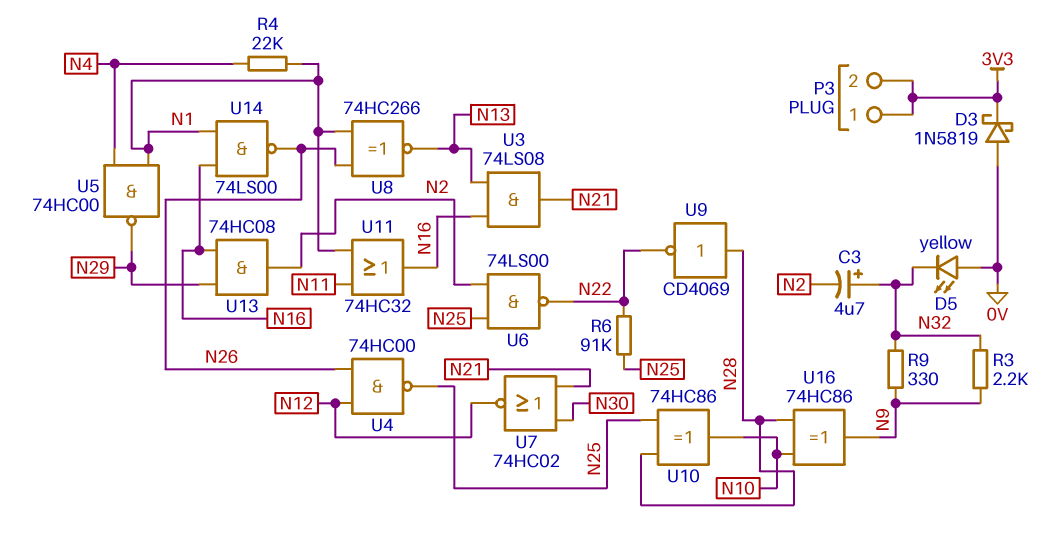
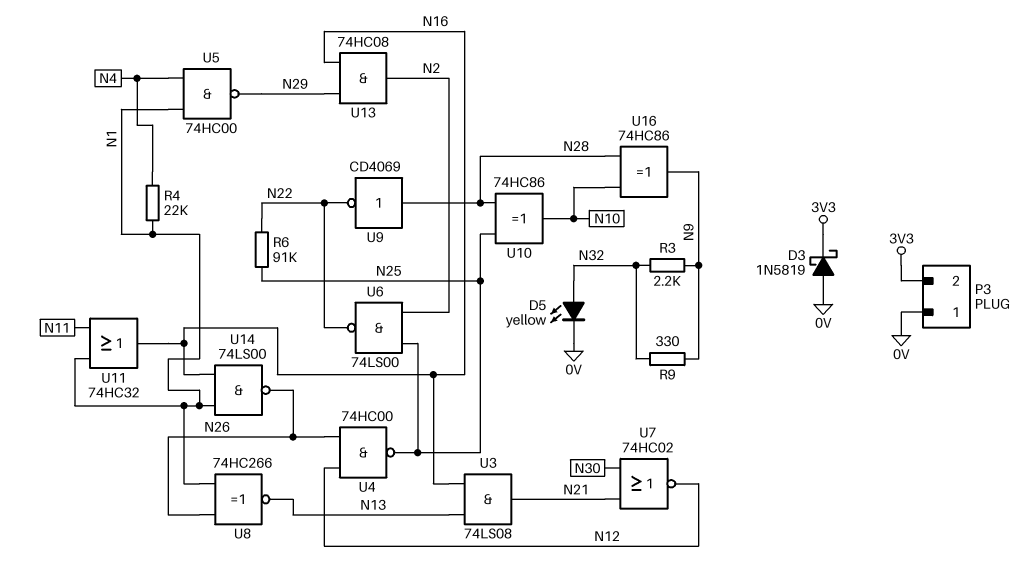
C3: 4.7uF (plus N32, minus N2) -> none
D5: LED yellow (A 0V, K N32) -> LED yellow (A N32, K 0V)
P3 pin 1: 3V3 -> 0V

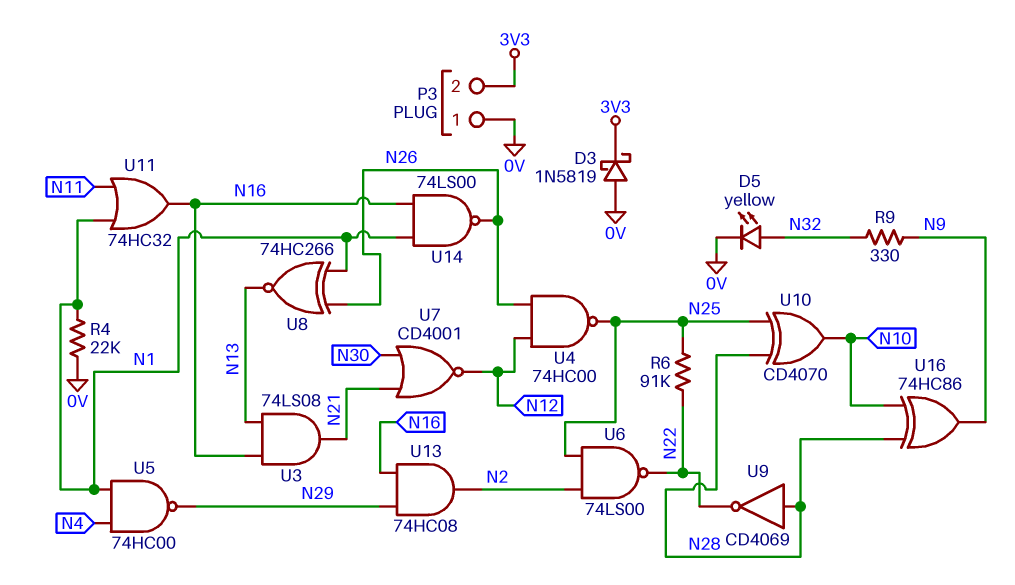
R3: 2.2k (N9, N32) -> none
R4: 22k (N1, N4) -> 22k (0V, N1)
U7: NOR 74HC02 (in N21, in N30, out N12) -> NOR CD4001 (in N21, in N30, out N12)
U10: XOR 74HC86 (in N25, in N28, out N10) -> XOR CD4070 (in N25, in N28, out N10)

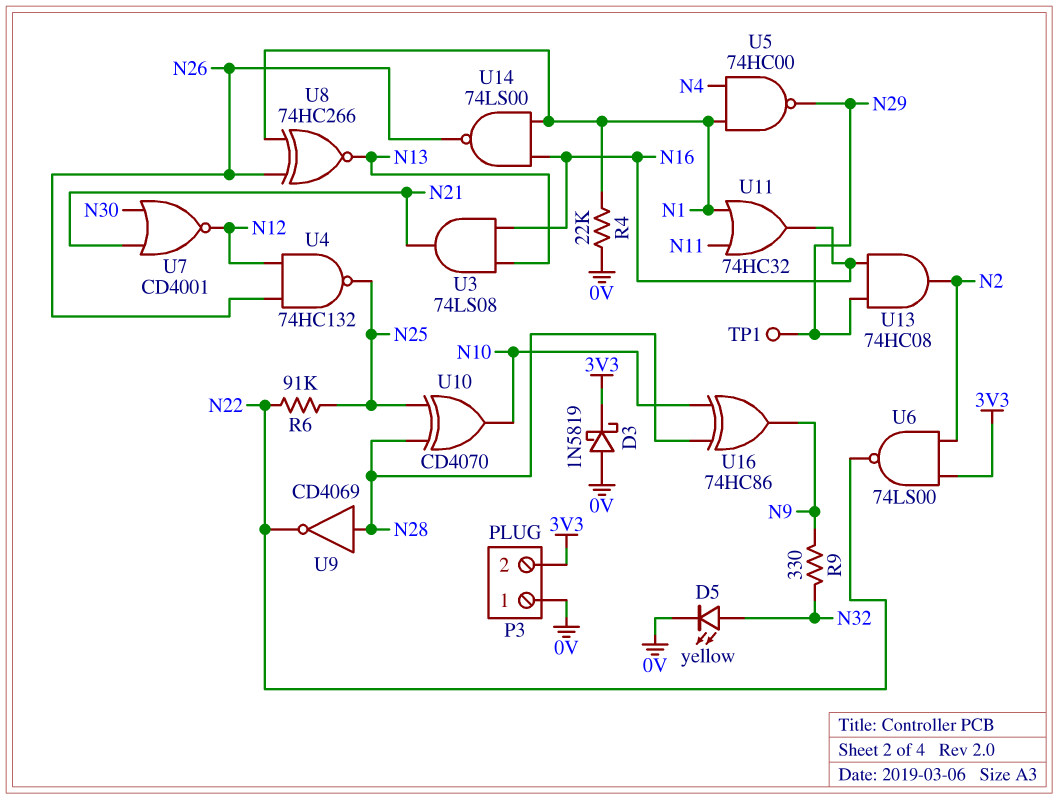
TP1: none -> test point (N29)
U4: NAND 74HC00 (in N12, in N26, out N25) -> NAND 74HC132 (in N12, in N26, out N25)
U6: NAND 74LS00 (in N2, in N25, out N22) -> NAND 74LS00 (in 3V3, in N2, out N22)

